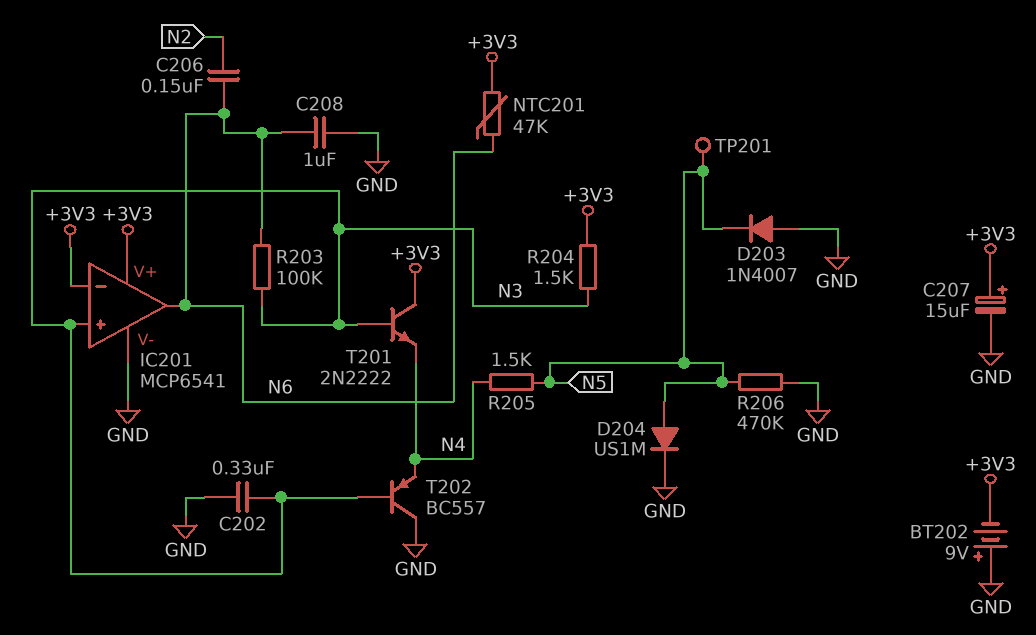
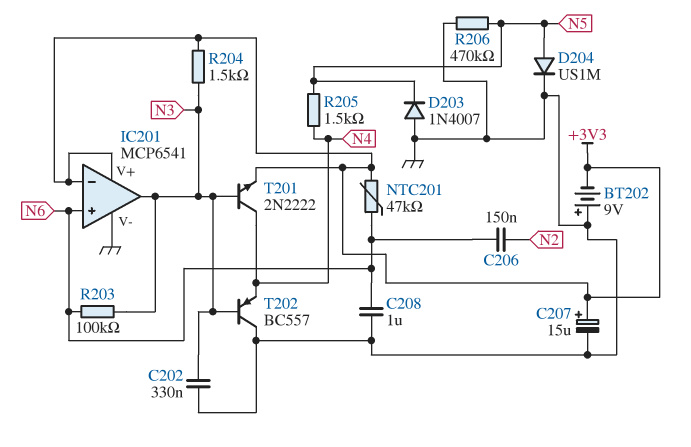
IC201 pin in+: N3 -> N6
IC201 pin out: N6 -> N3
T201: NPN 2N2222 (B N3, C +3V3, E N4) -> NPN 2N2222 (B N3, C N4, E +3V3)
TP201: test point (N5) -> none

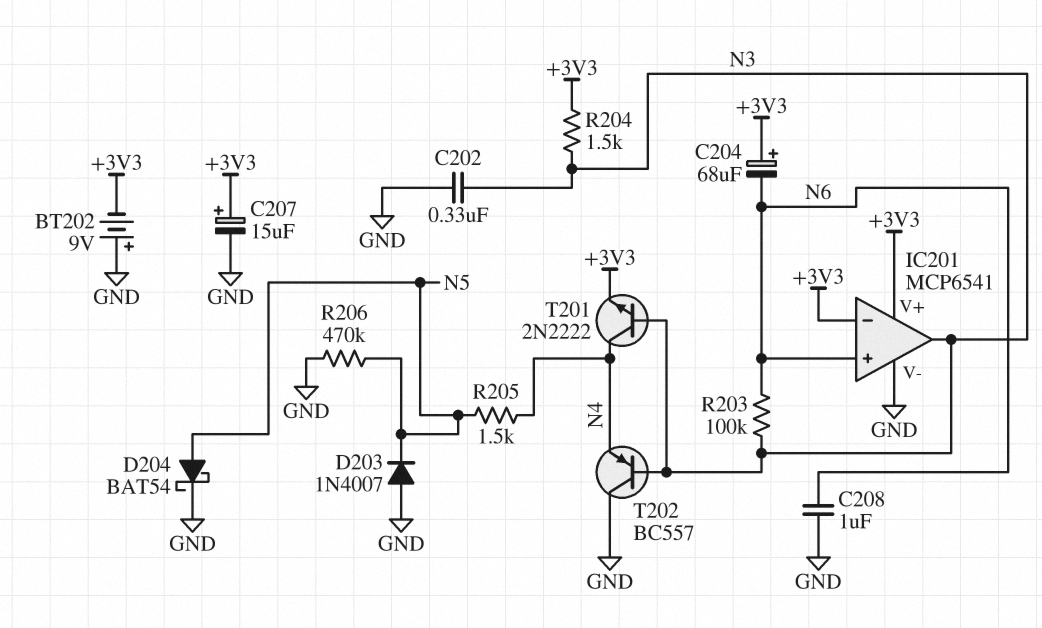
C204: none -> 68uF (plus +3V3, minus N6)
C206: 150nF (N2, N6) -> none
D204: diode US1M (A N5, K GND) -> schottky BAT54 (A N5, K GND)
NTC201: 47k (+3V3, N6) -> none

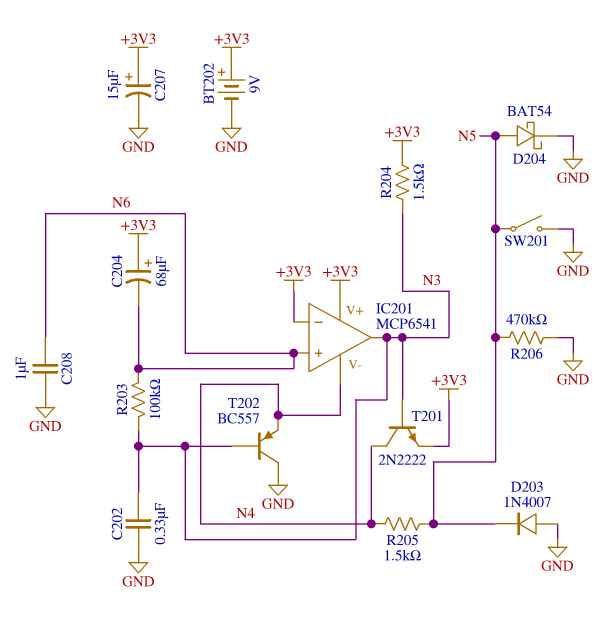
BT202: 9V (plus GND, minus +3V3) -> 9V (plus +3V3, minus GND)
IC201 pin V-: GND -> N4
SW201: none -> switch (GND, N5)

